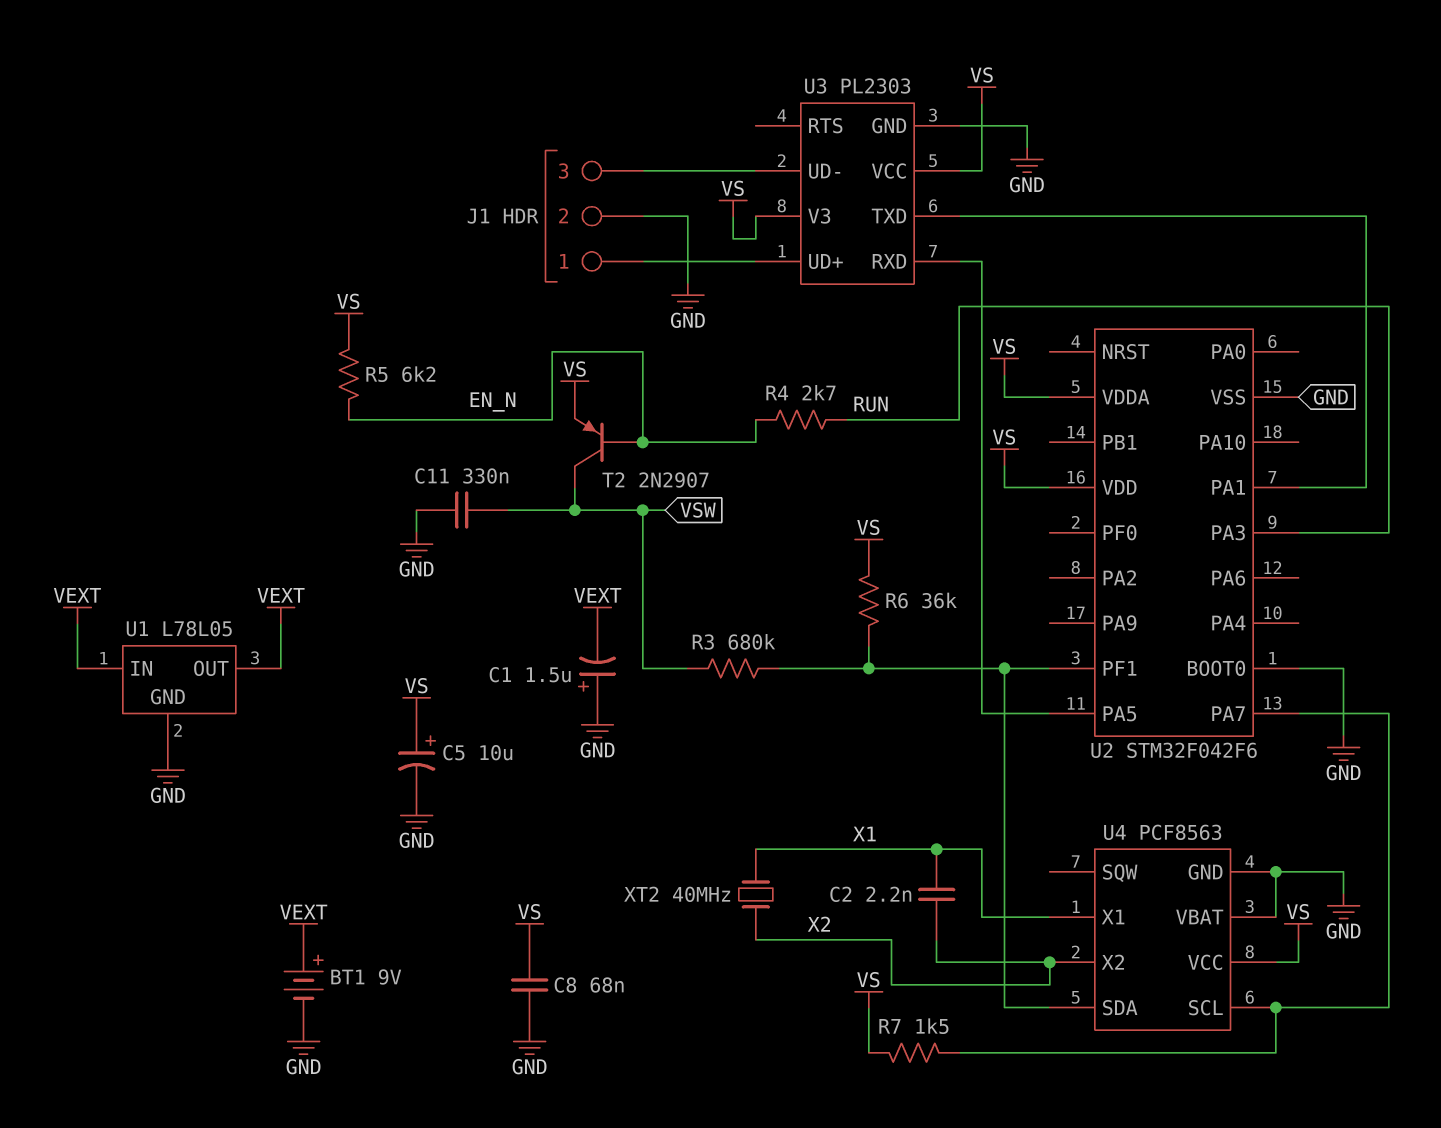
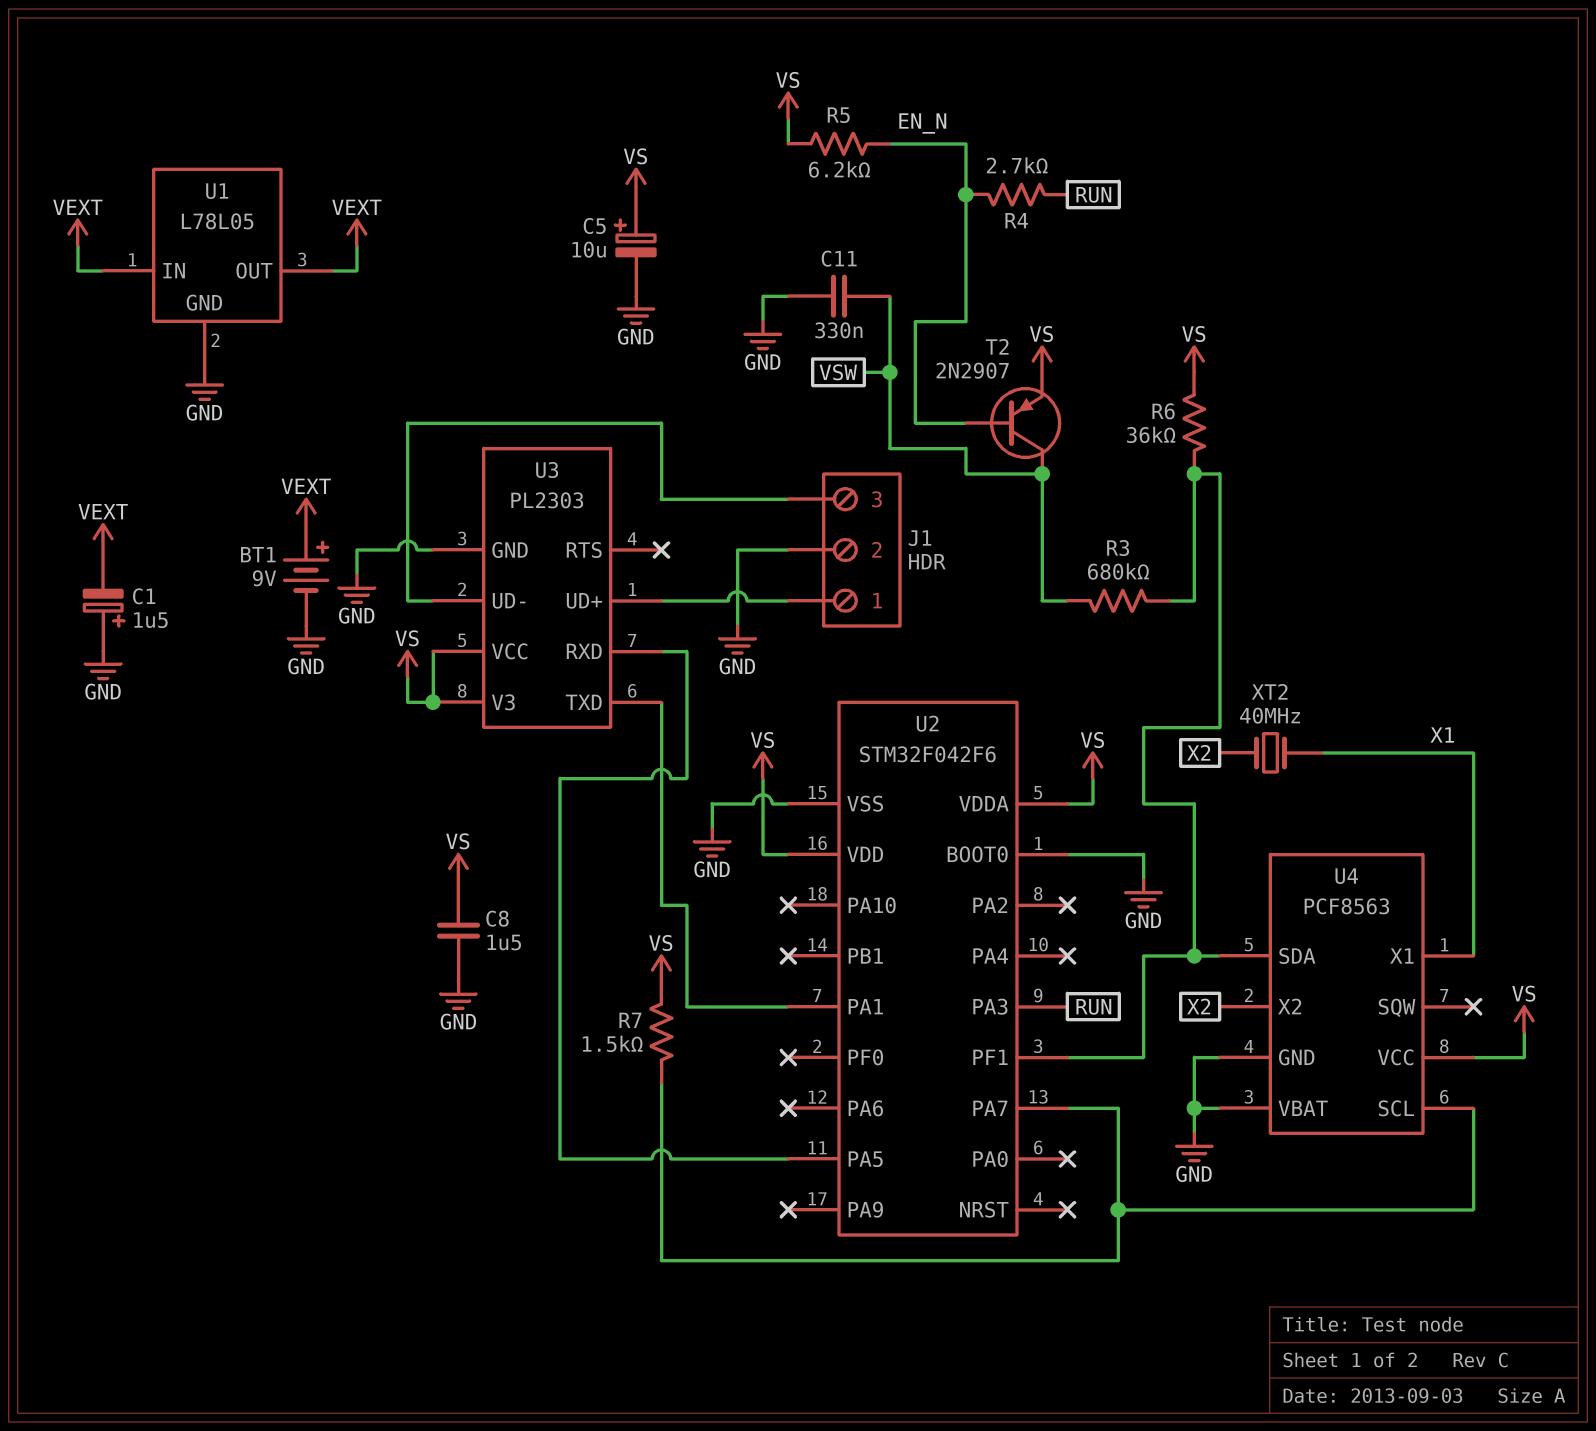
C2: 2.2nF (X1, X2) -> none
C8: 68nF (GND, VS) -> 1.5uF (GND, VS)

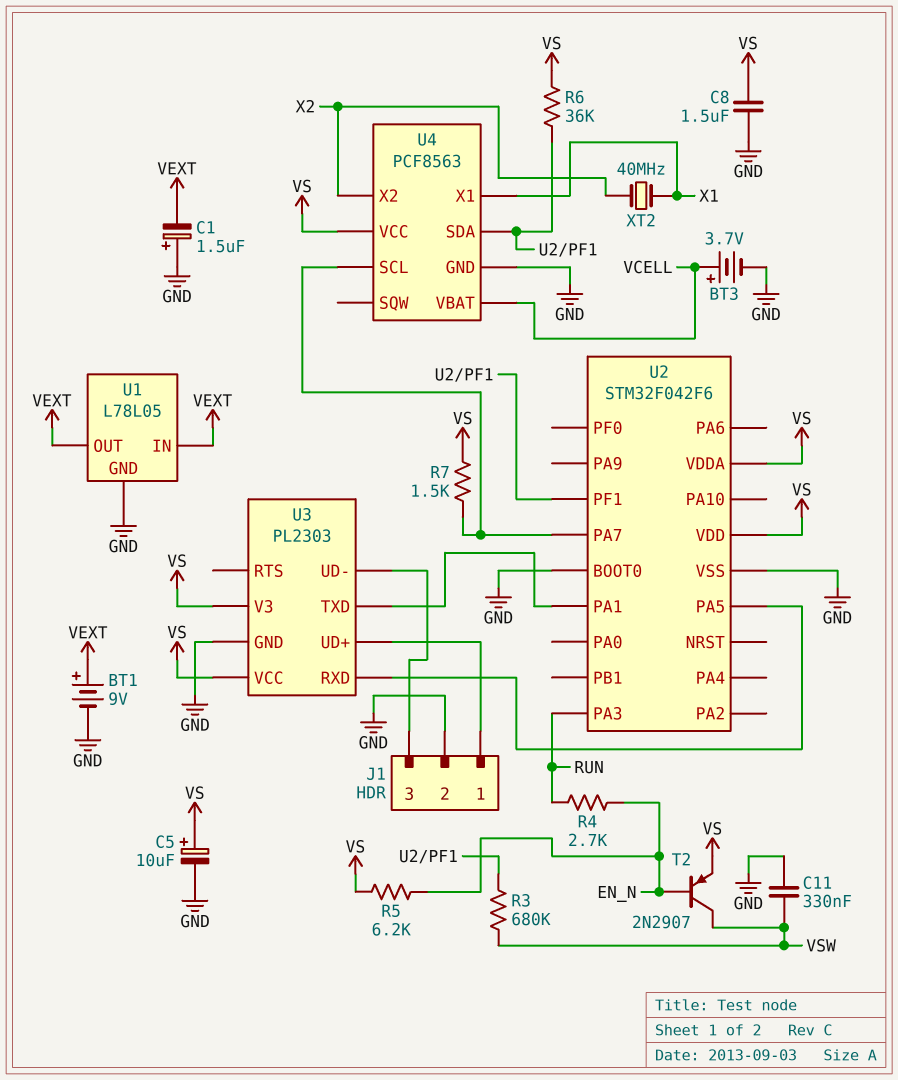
BT3: none -> 3.7V (plus VCELL, minus GND)
U4 pin VBAT: GND -> VCELL

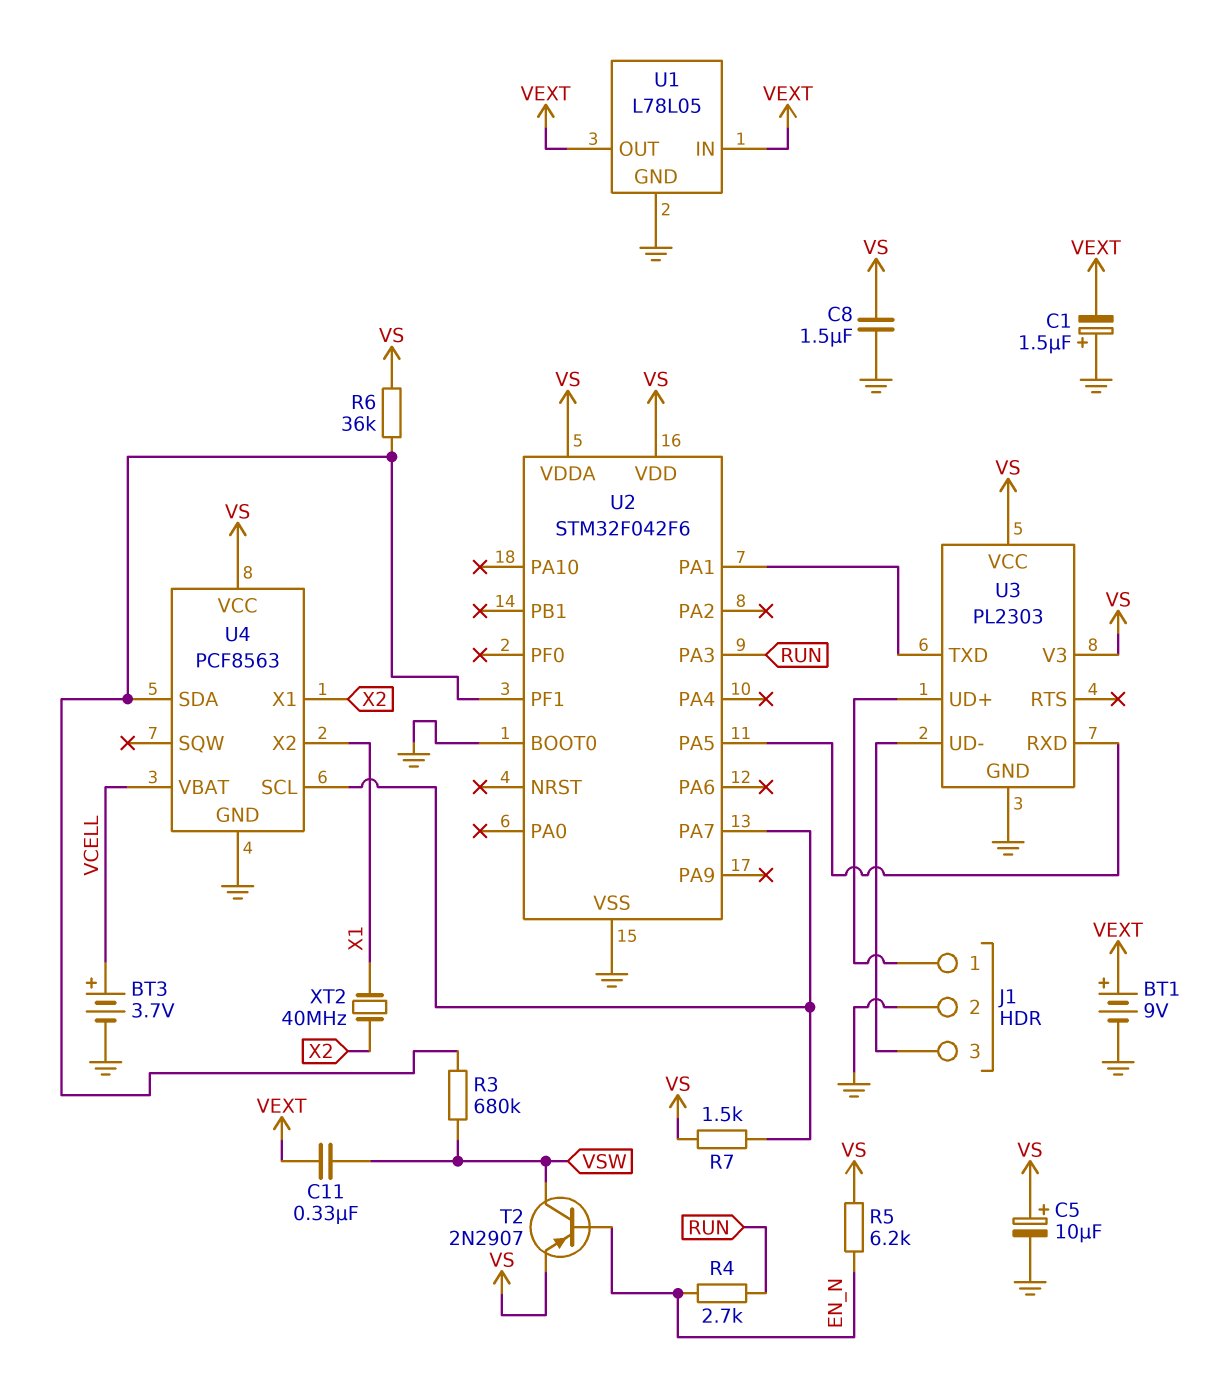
C11: 330nF (GND, VSW) -> 330nF (VEXT, VSW)
U4 pin X1: X1 -> X2
U4 pin X2: X2 -> X1

